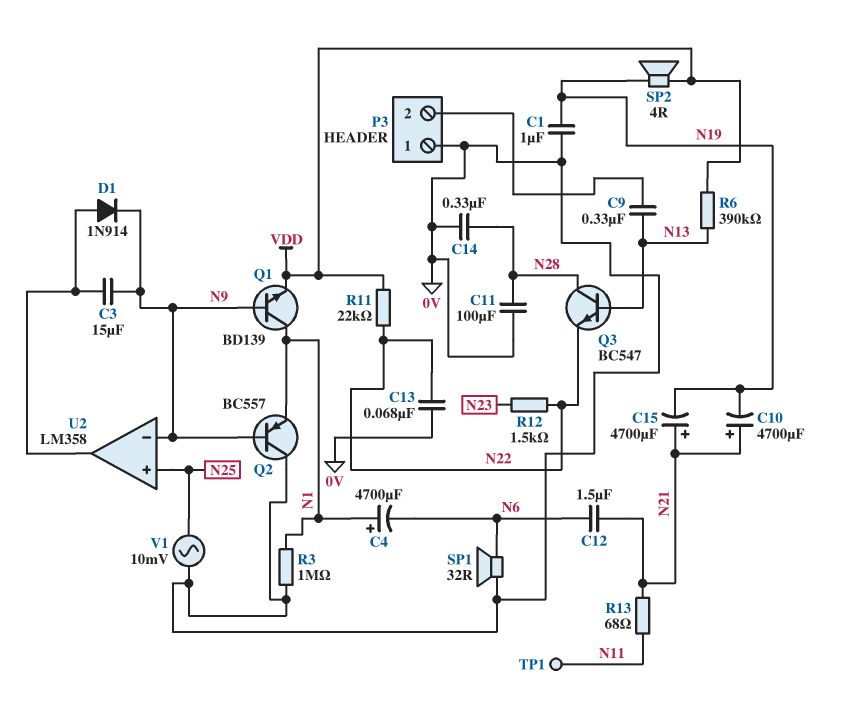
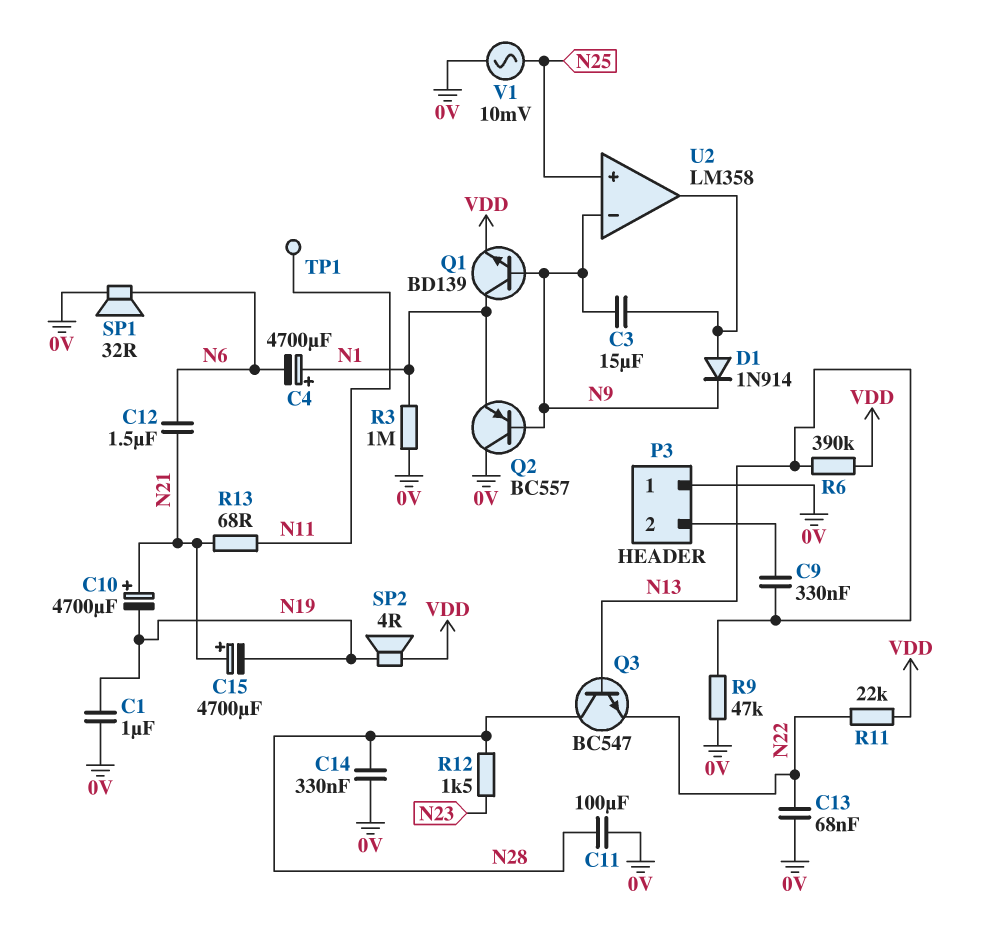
R9: none -> 47k (0V, N13)
R12: 1.5k (N22, N23) -> 1.5k (N23, N28)

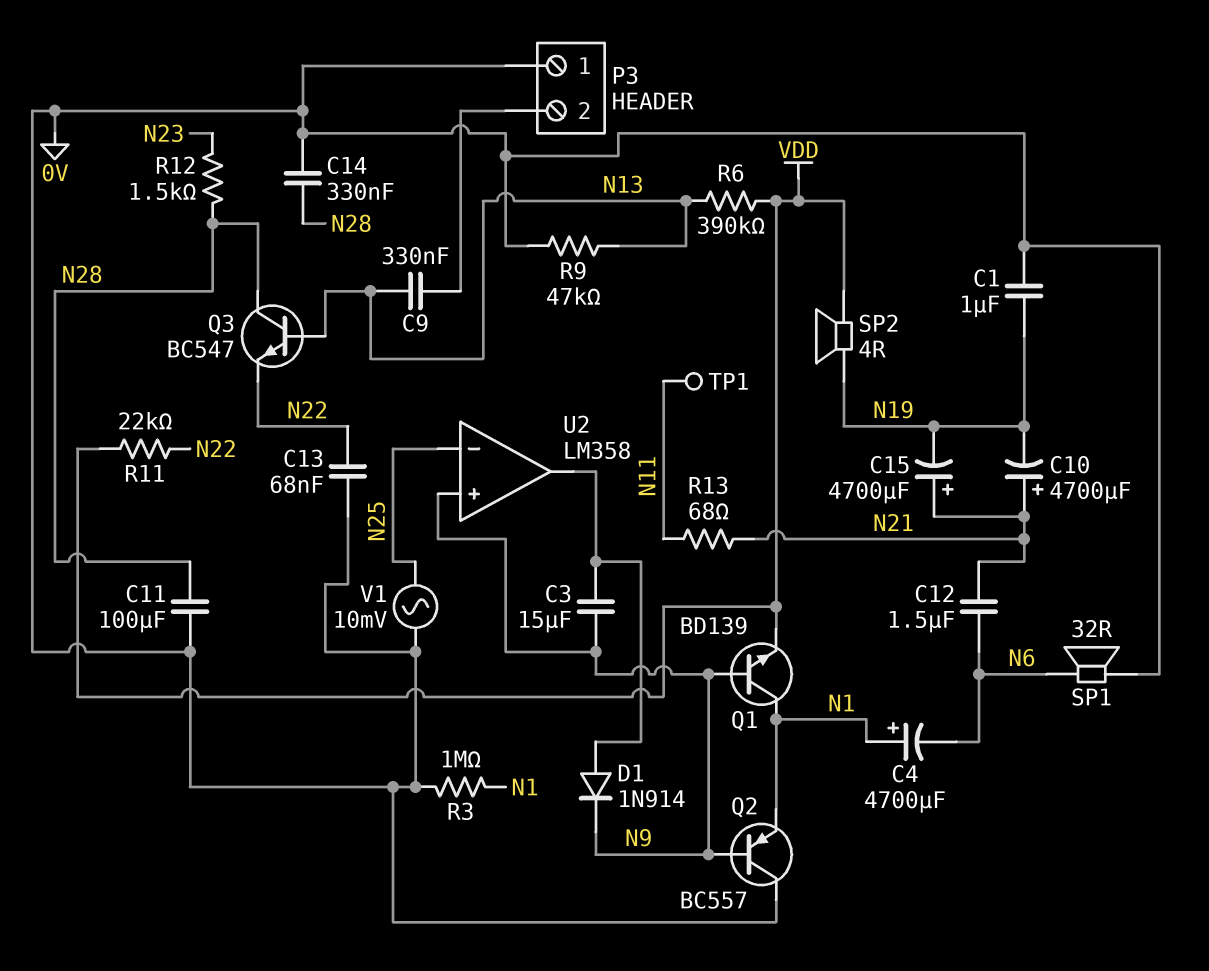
U2 pin in+: N25 -> N9
U2 pin in-: N9 -> N25

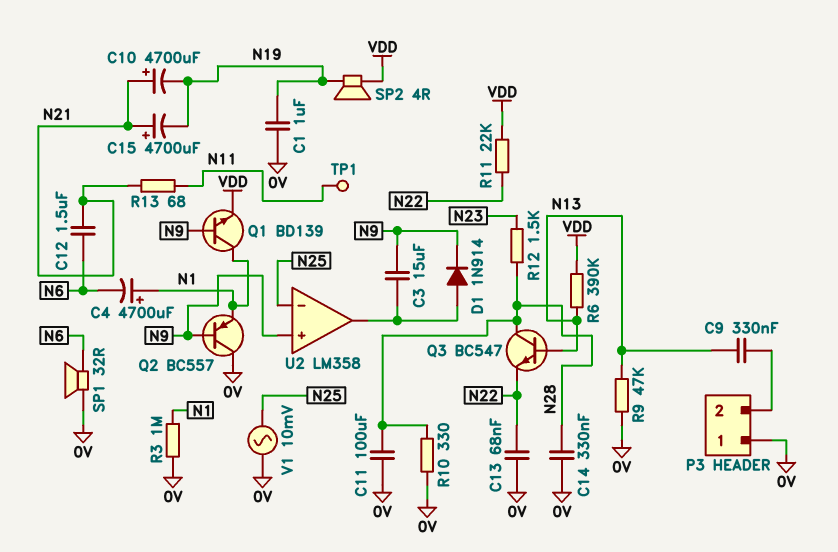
R10: none -> 330 (0V, N28)

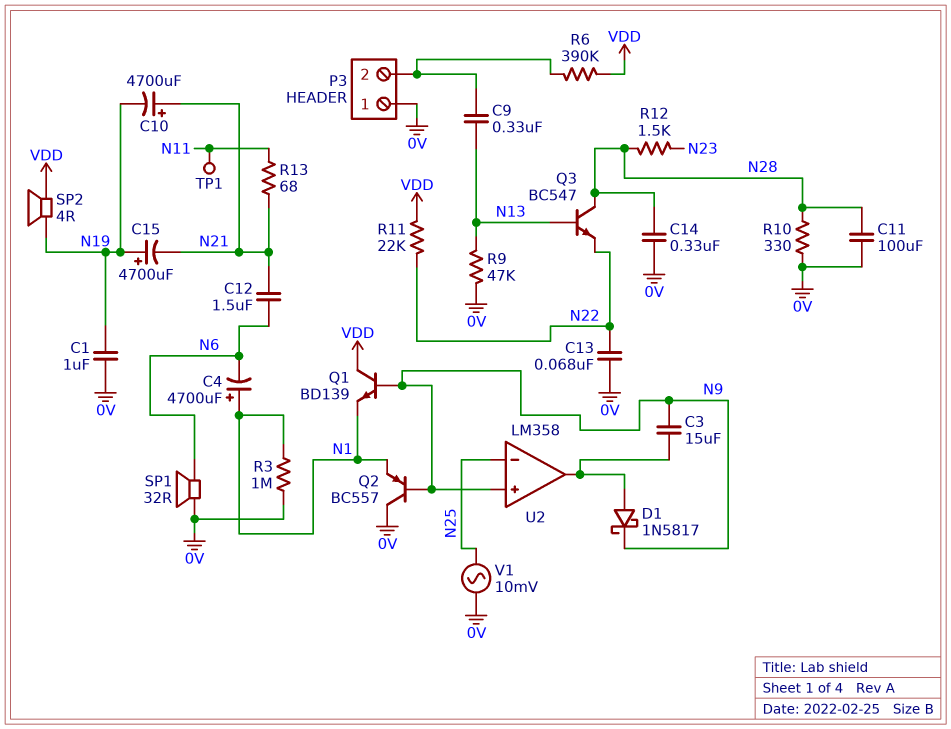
C15: 4700uF (plus N21, minus N19) -> 4700uF (plus N19, minus N21)
D1: diode 1N914 (A U2/out, K N9) -> schottky 1N5817 (A U2/out, K N9)
Q1: NPN BD139 (B N9, C N1, E VDD) -> NPN BD139 (B N9, C VDD, E N1)
R6: 390k (N13, VDD) -> 390k (P3/2, VDD)

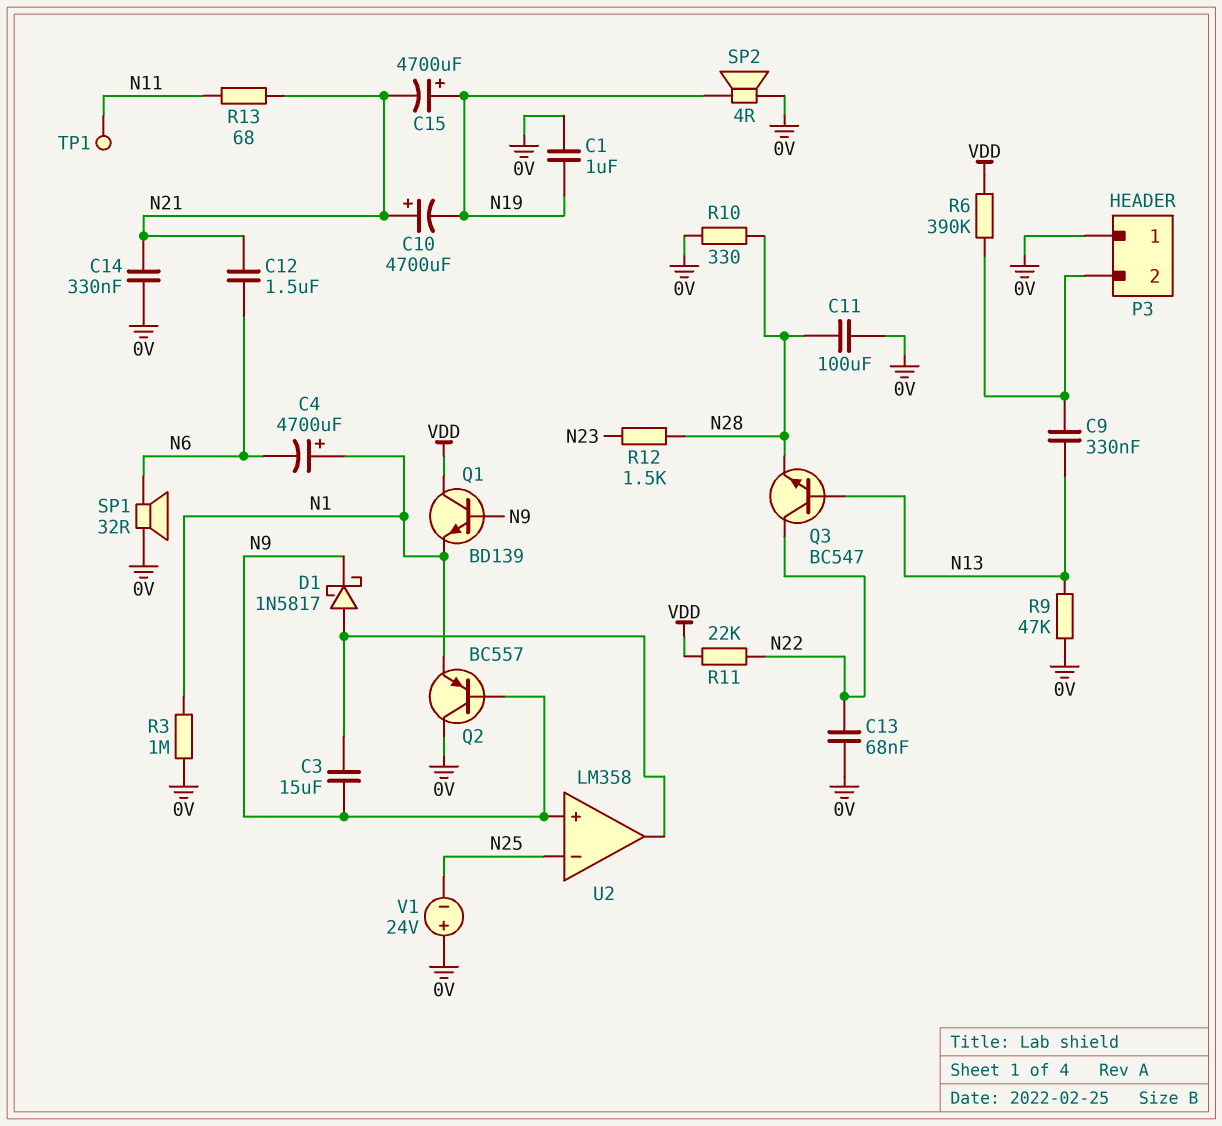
C14: 330nF (0V, N28) -> 330nF (0V, N21)
Q3: NPN BC547 (B N13, C N28, E N22) -> NPN BC547 (B N13, C N22, E N28)
SP2: speaker 4R (N19, VDD) -> speaker 4R (0V, N19)
V1: AC 10mV (0V, N25) -> 24V (plus 0V, minus N25)

